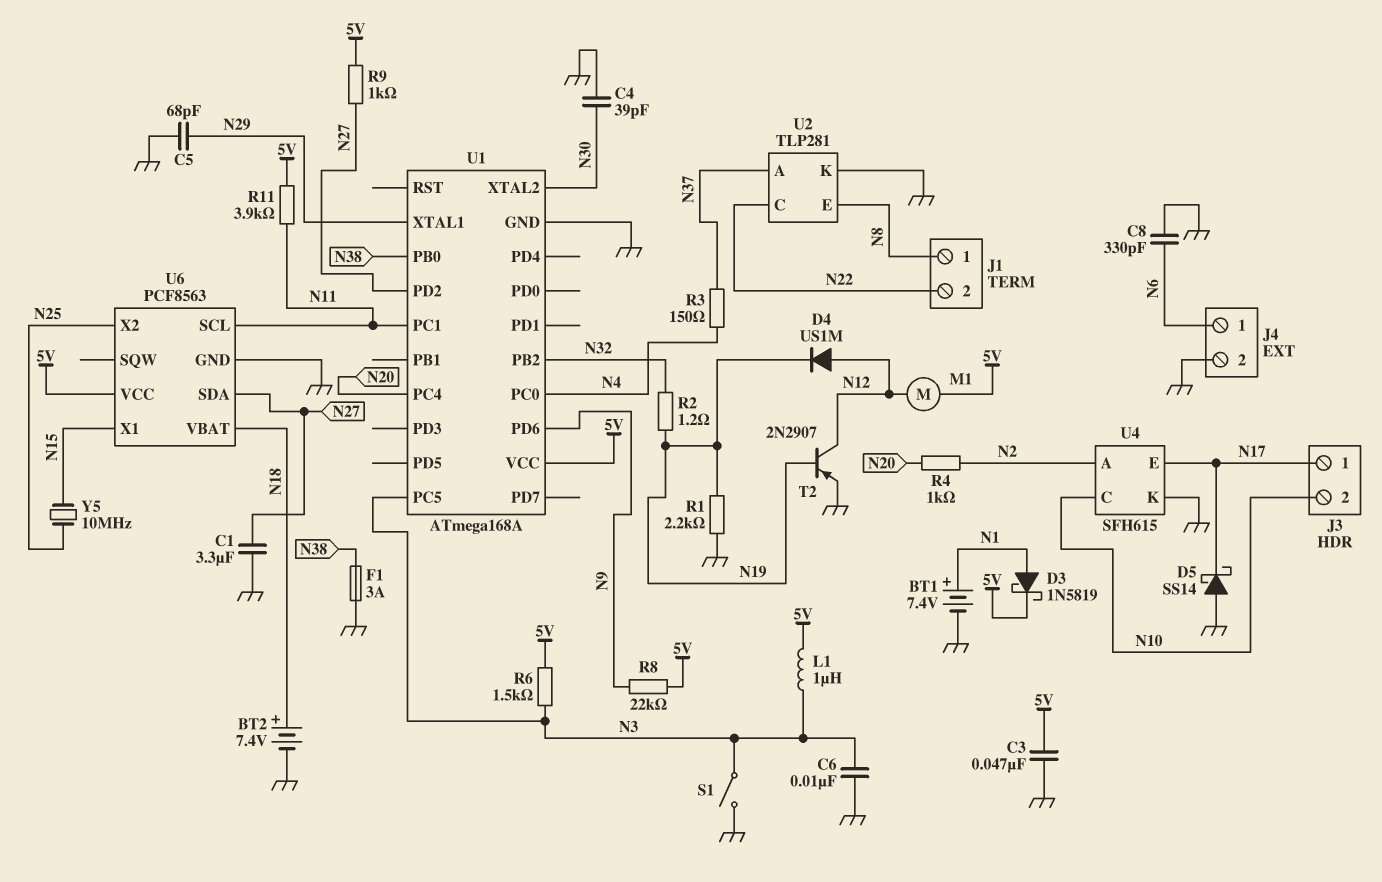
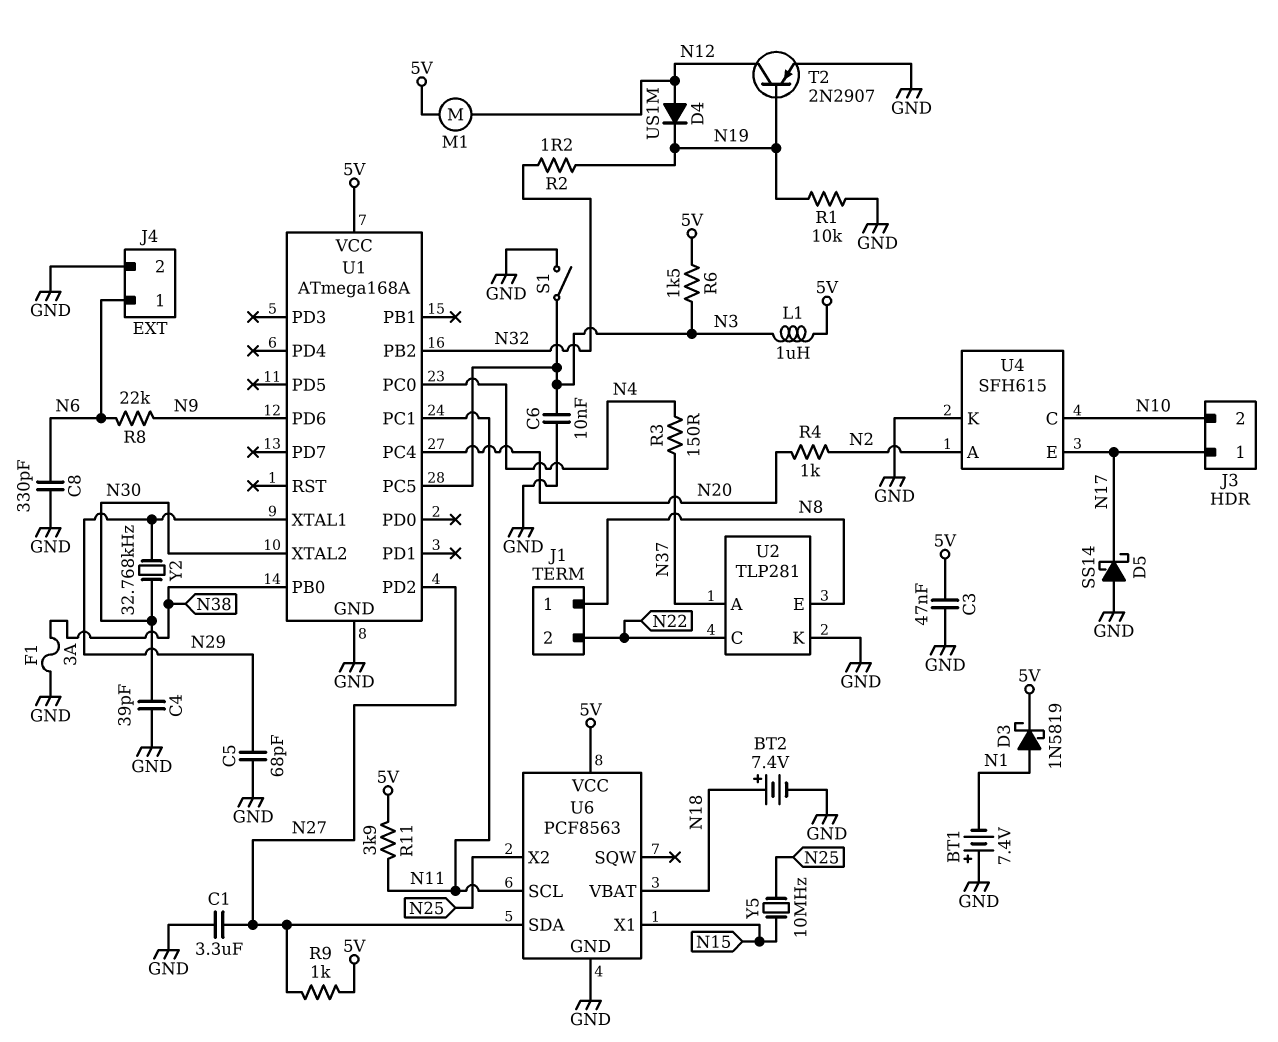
BT1: 7.4V (plus N1, minus GND) -> 7.4V (plus GND, minus N1)
R1: 2.2k (GND, N19) -> 10k (GND, N19)
R8: 22k (5V, N9) -> 22k (N6, N9)
Y2: none -> 32.768kHz (N29, N30)

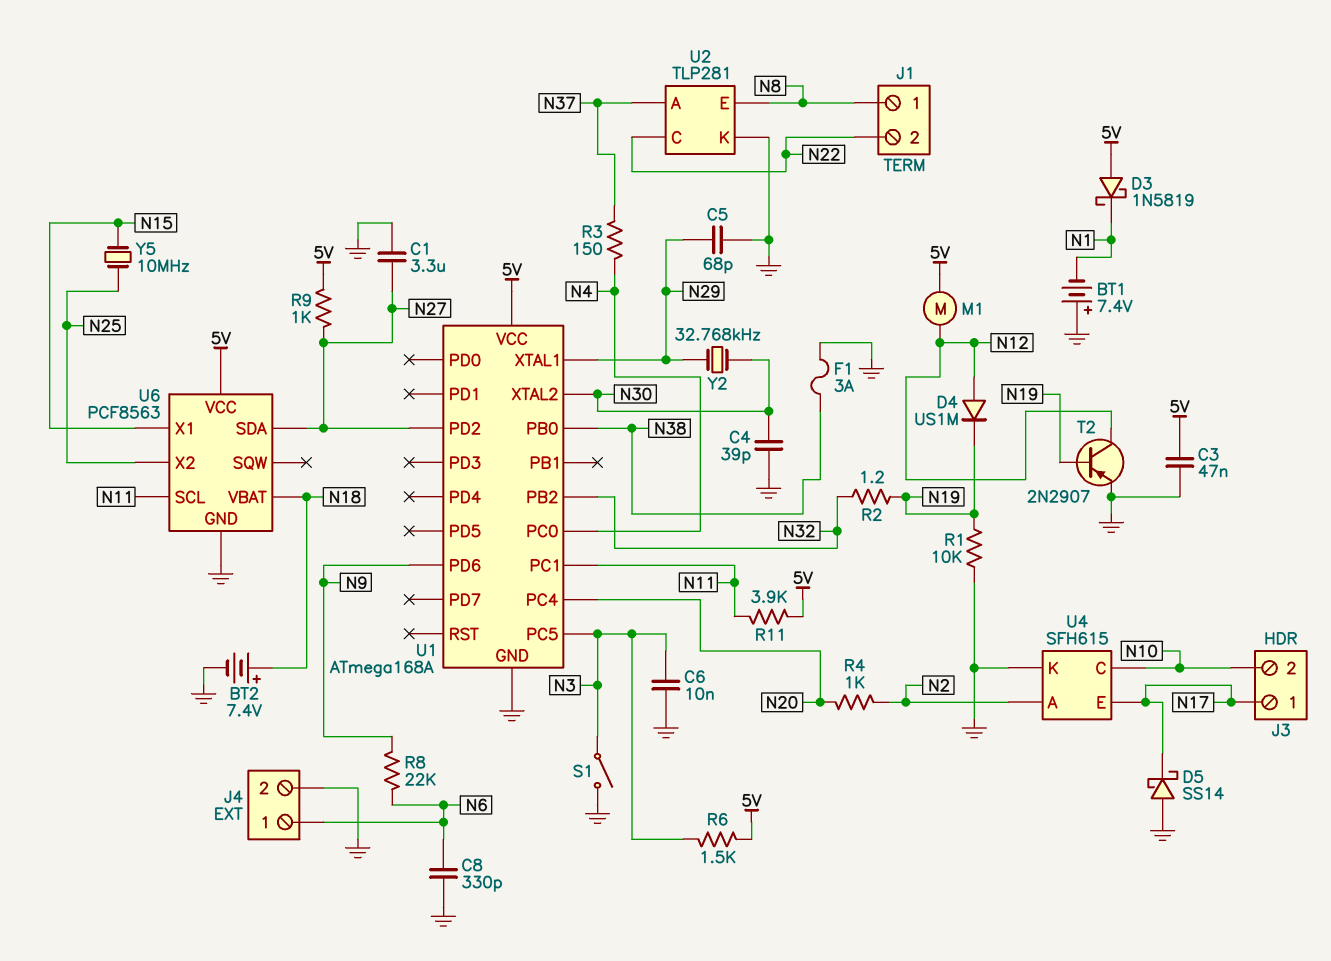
D3: schottky 1N5819 (A N1, K 5V) -> schottky 1N5819 (A 5V, K N1)
L1: 1uH (5V, N3) -> none

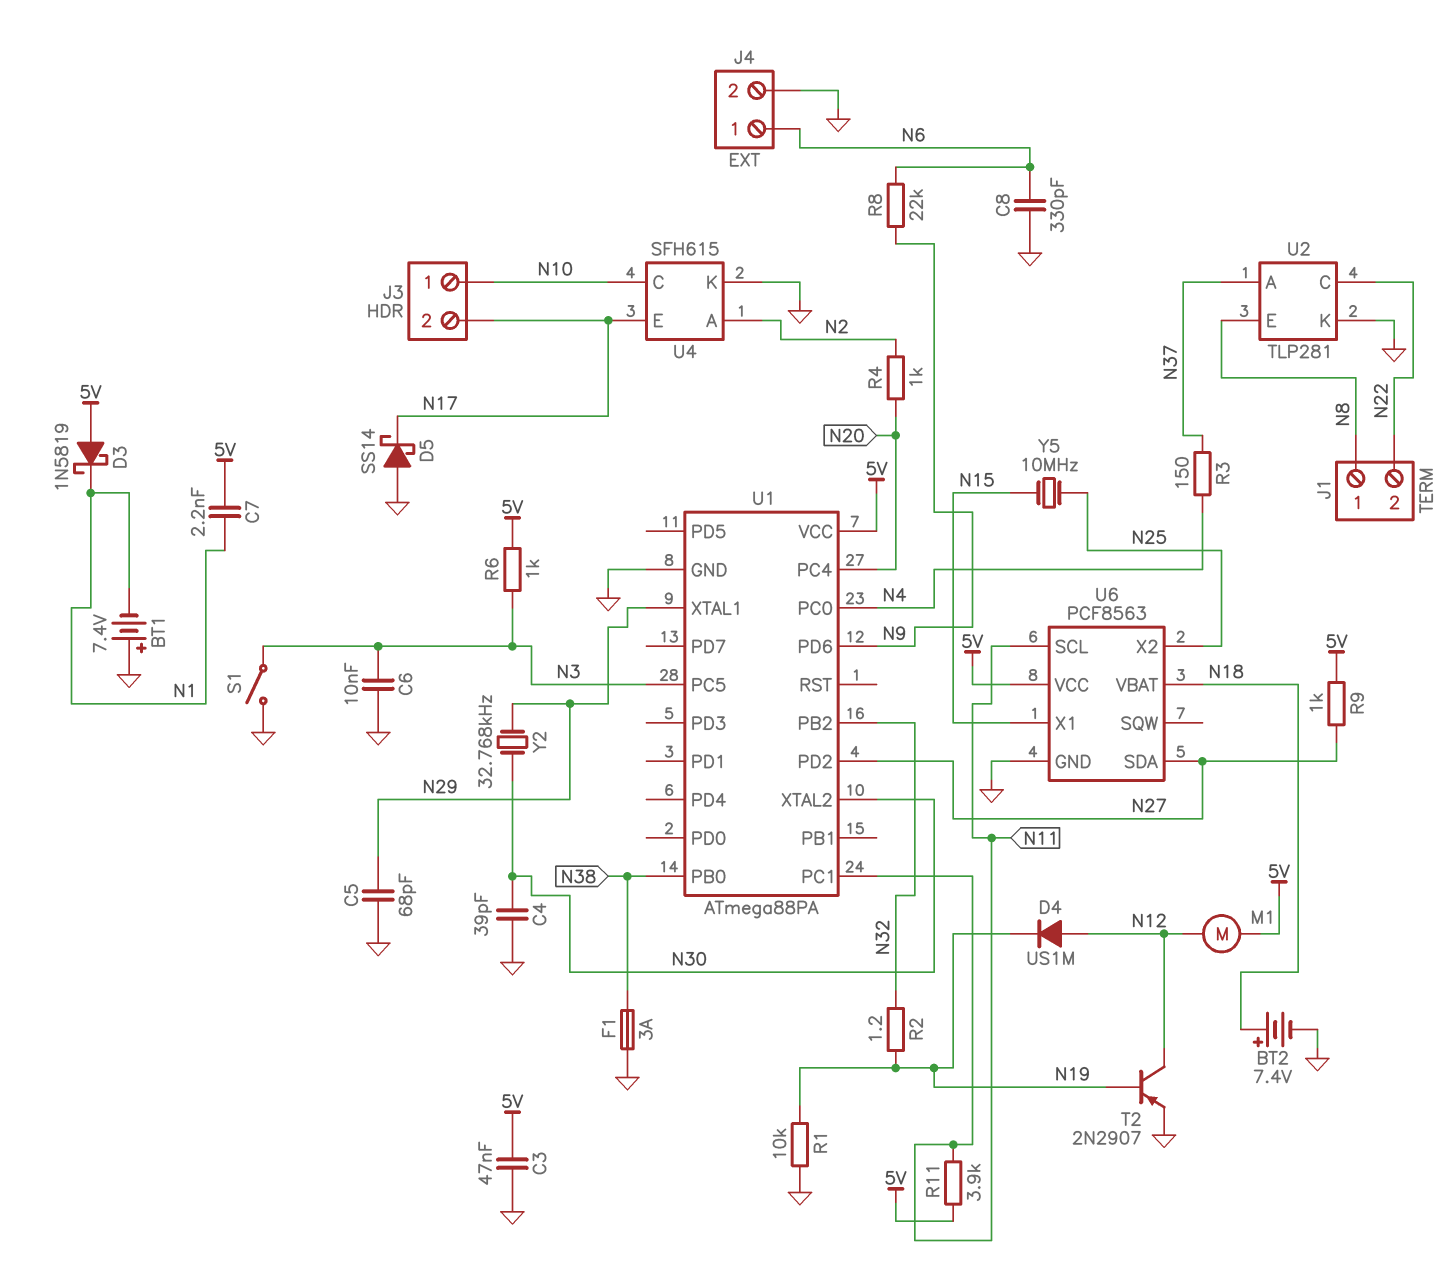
C1: 3.3uF (GND, N27) -> none
C7: none -> 2.2nF (5V, N1)
J3 pin 1: N17 -> N10
J3 pin 2: N10 -> N17
R6: 1.5k (5V, N3) -> 1k (5V, N3)
U1: ATmega168A -> ATmega88PA

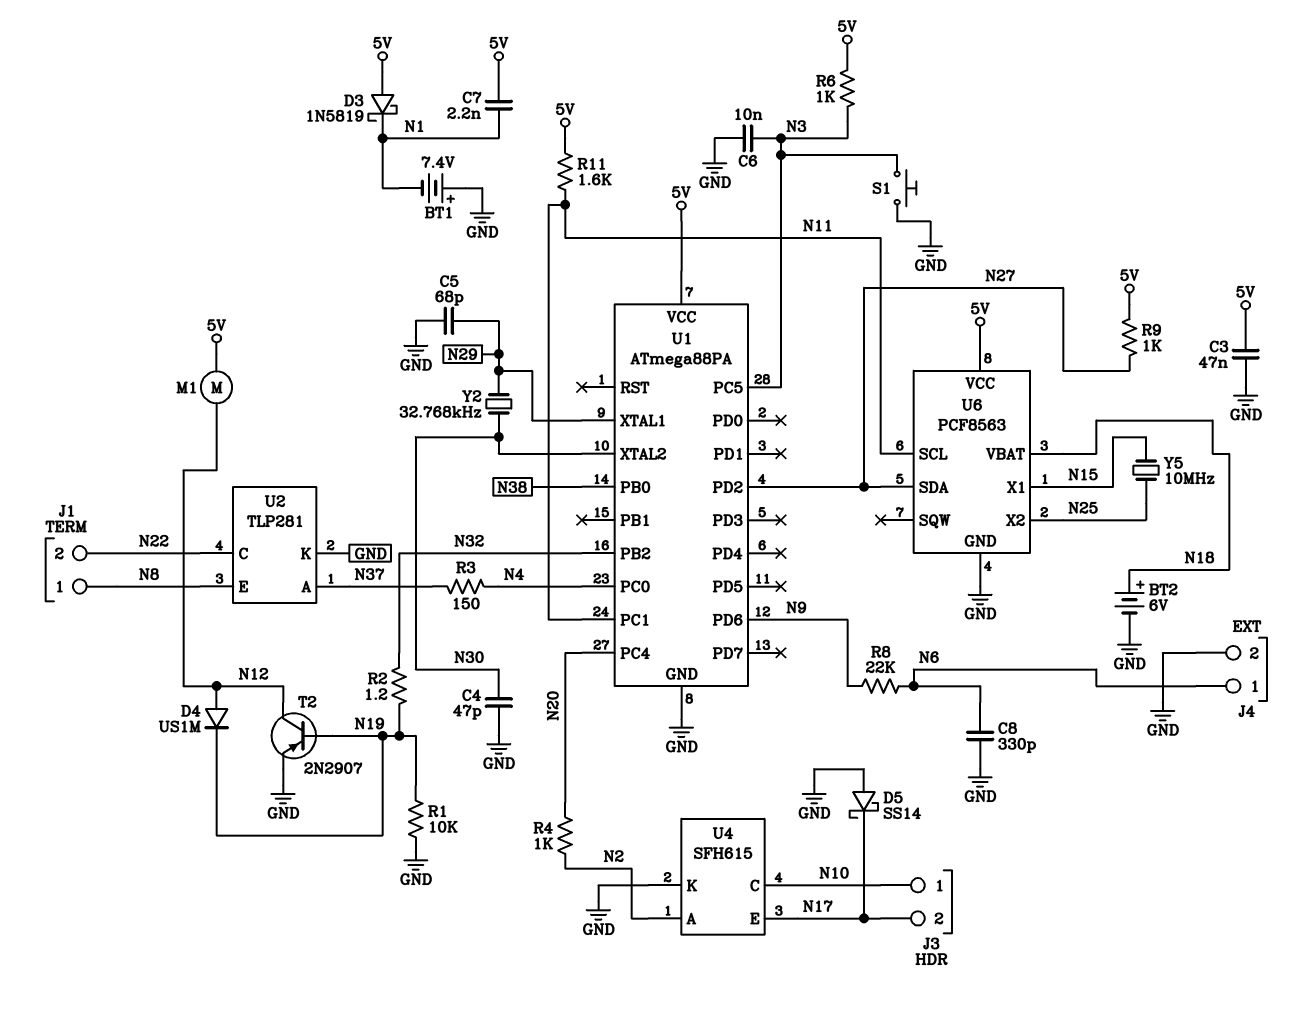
BT2: 7.4V (plus N18, minus GND) -> 6V (plus N18, minus GND)
C4: 39pF (GND, N30) -> 47pF (GND, N30)
F1: 3A (GND, N38) -> none
R11: 3.9k (5V, N11) -> 1.6k (5V, N11)
S1: switch (GND, N3) -> button (GND, N3)

